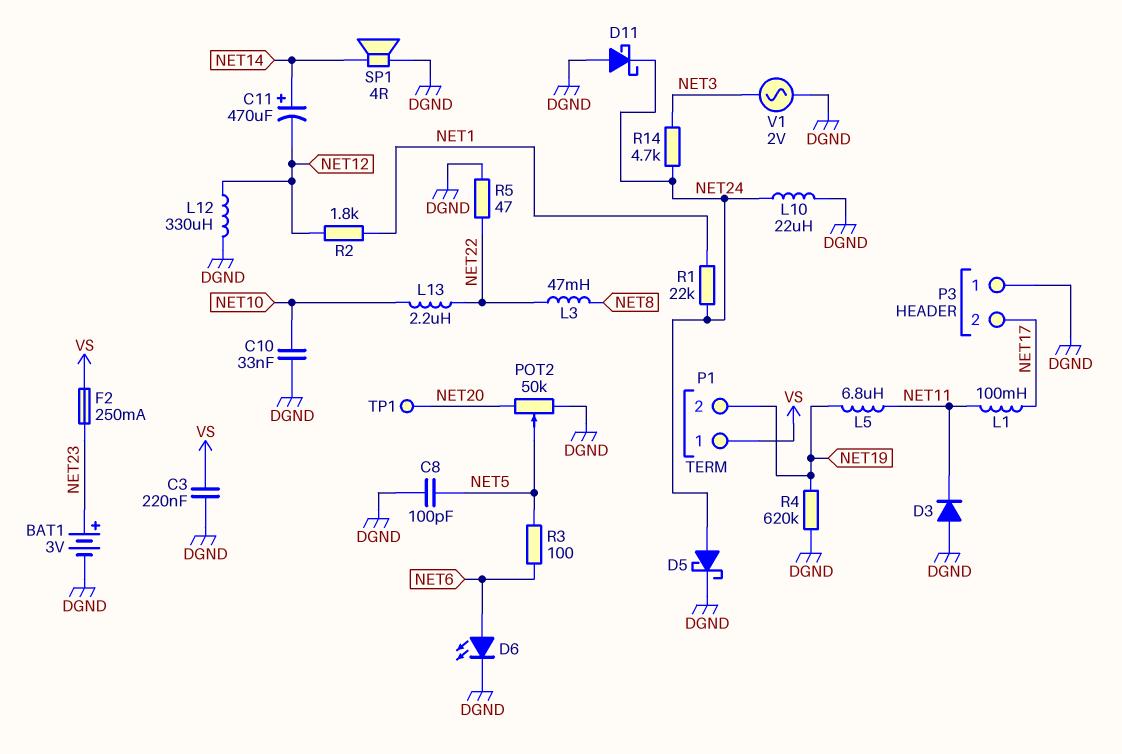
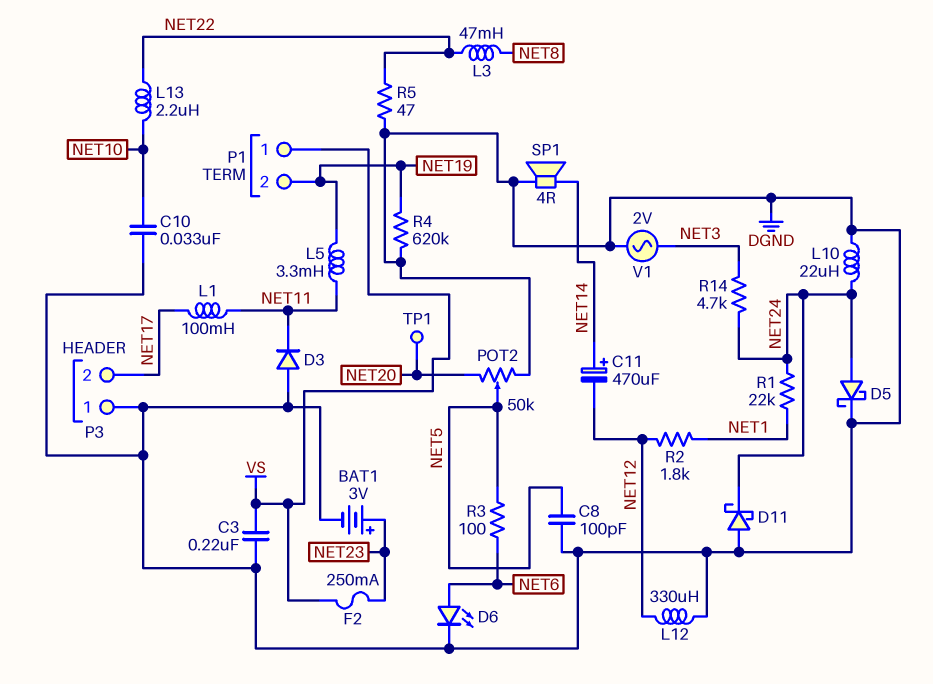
L5: 6.8uH (NET11, NET19) -> 3.3mH (NET11, NET19)

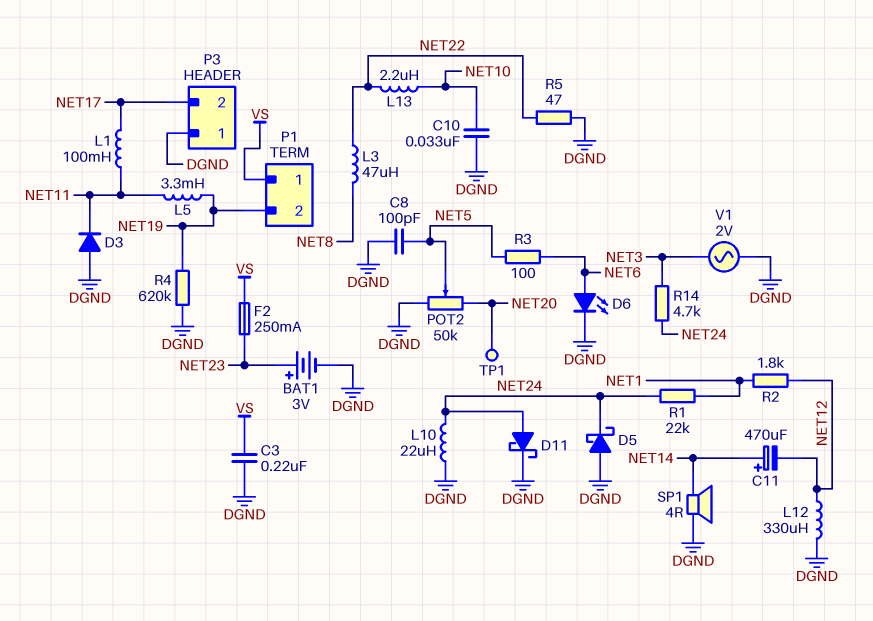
D5: schottky (A NET24, K DGND) -> schottky (A DGND, K NET24)
D11: schottky (A DGND, K NET24) -> schottky (A NET24, K DGND)
L3: 47mH (NET8, NET22) -> 47uH (NET8, NET22)

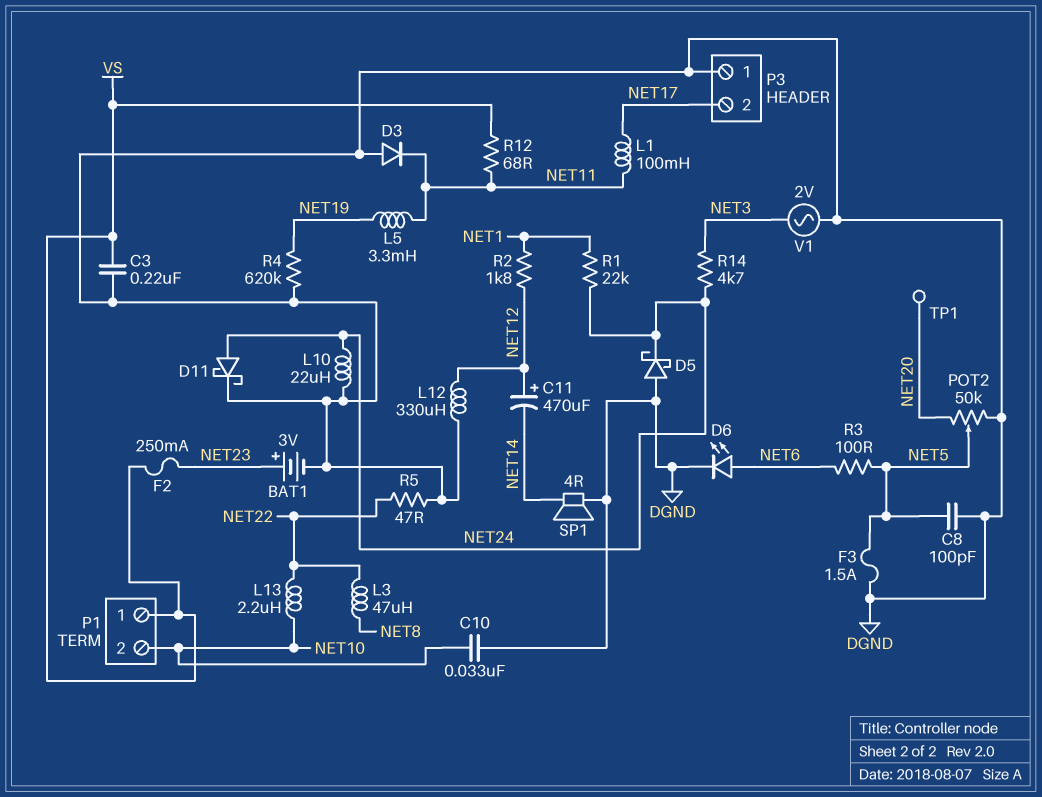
C11: 470uF (plus NET14, minus NET12) -> 470uF (plus NET12, minus NET14)
F3: none -> 1.5A (DGND, NET5)
P1 pin 2: NET19 -> NET10
R12: none -> 68 (NET11, VS)

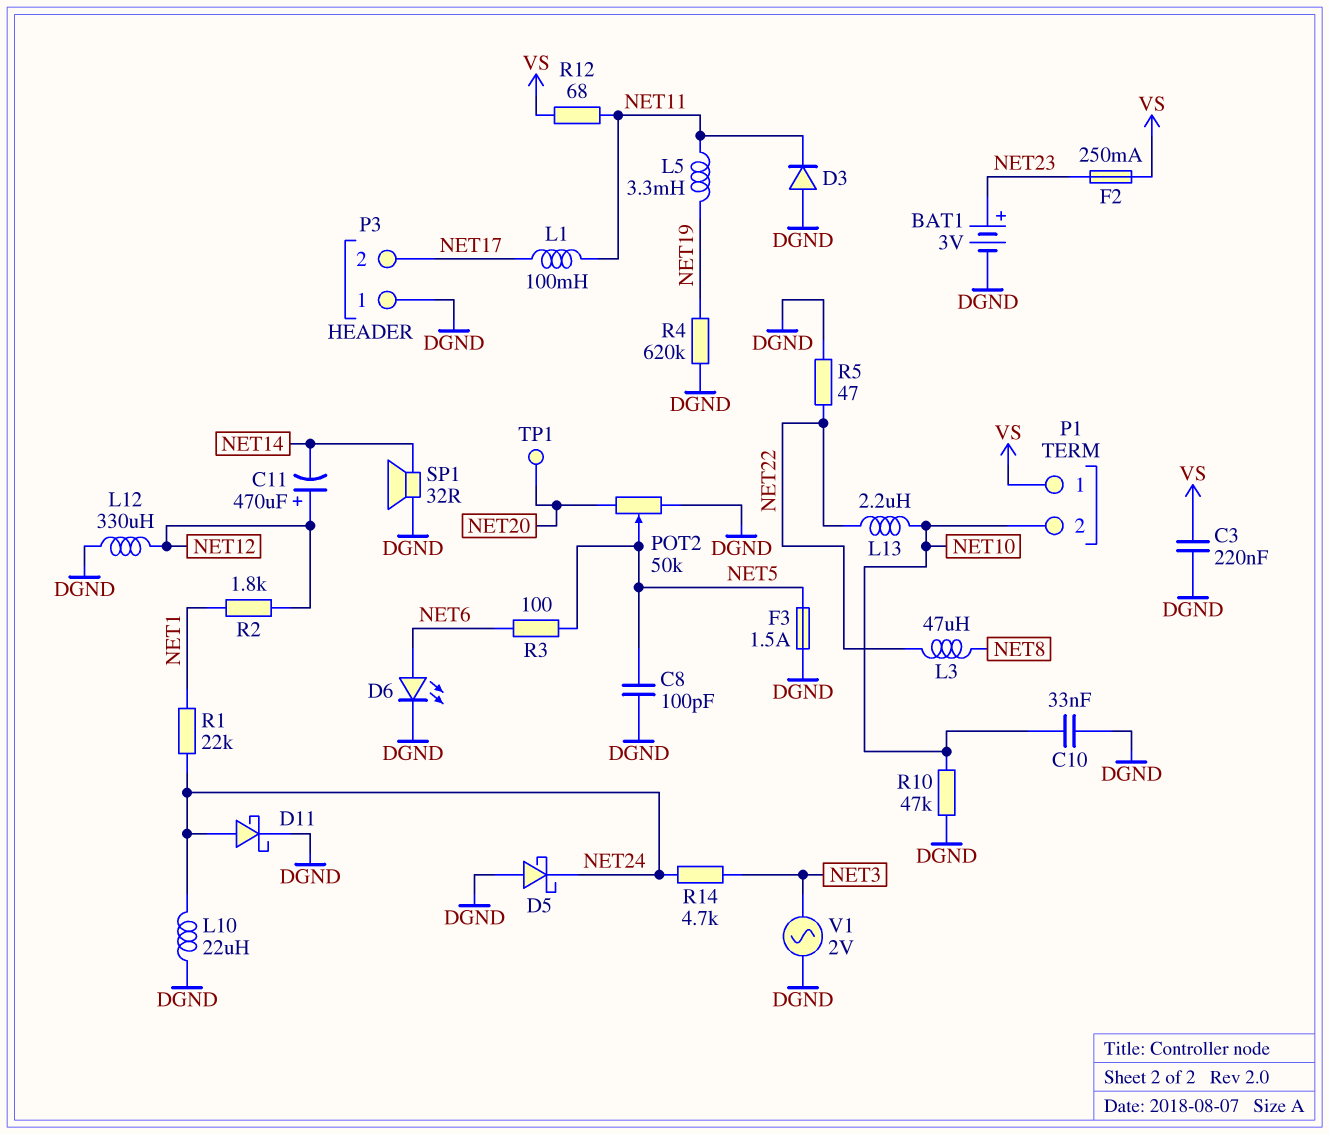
R10: none -> 47k (DGND, NET10)
SP1: speaker 4R (DGND, NET14) -> speaker 32R (DGND, NET14)

